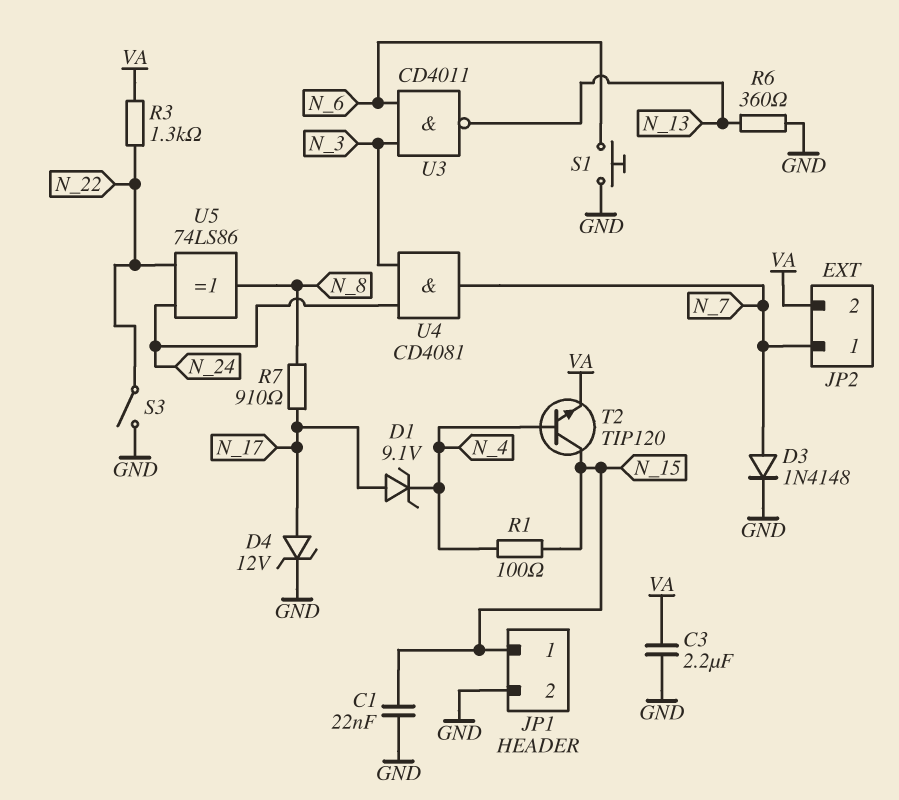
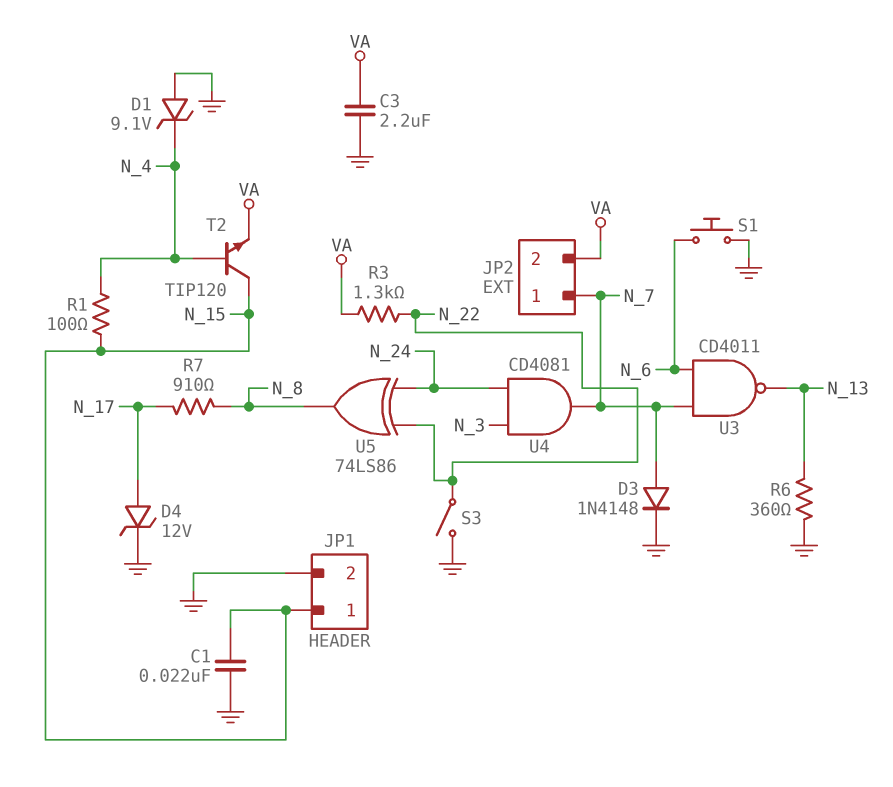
D1: zener 9.1V (A N_17, K N_4) -> zener 9.1V (A GND, K N_4)
U3: NAND CD4011 (in N_3, in N_6, out N_13) -> NAND CD4011 (in N_6, in N_7, out N_13)

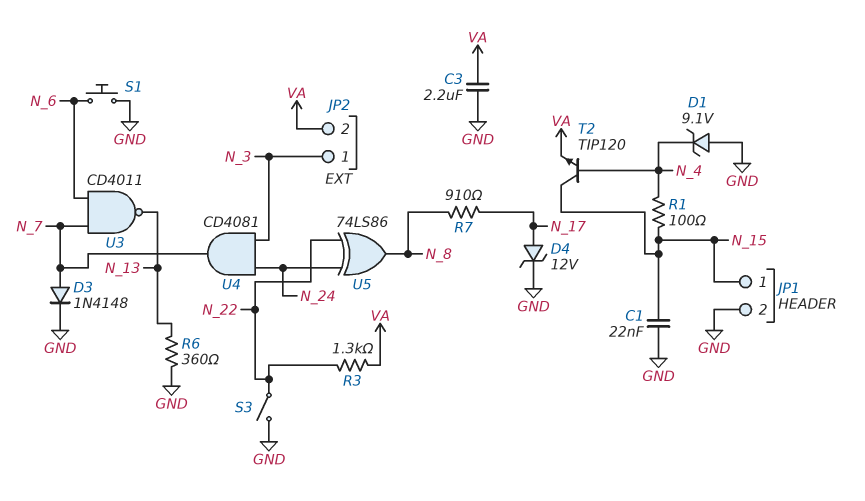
JP2 pin 1: N_7 -> N_3

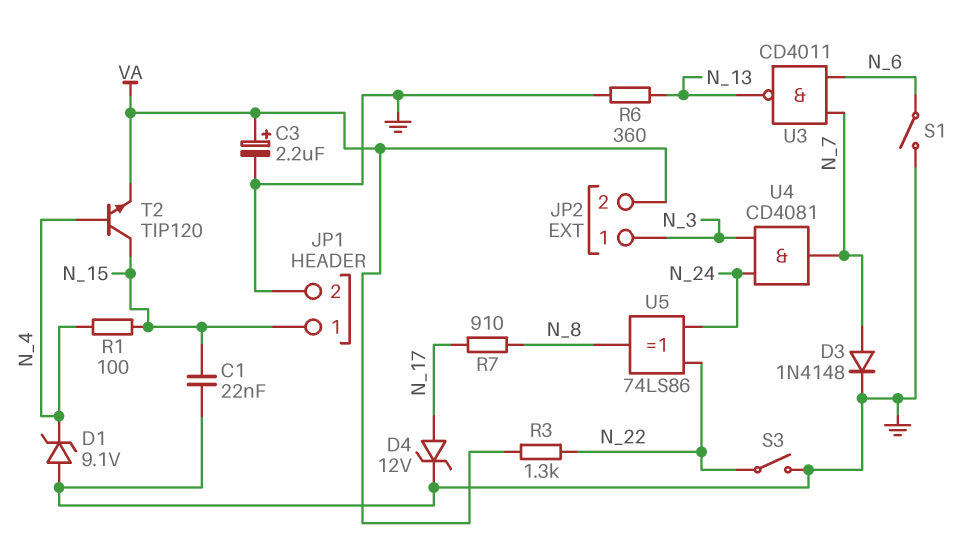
C3: 2.2uF (GND, VA) -> 2.2uF (plus VA, minus GND)
S1: button (GND, N_6) -> switch (GND, N_6)

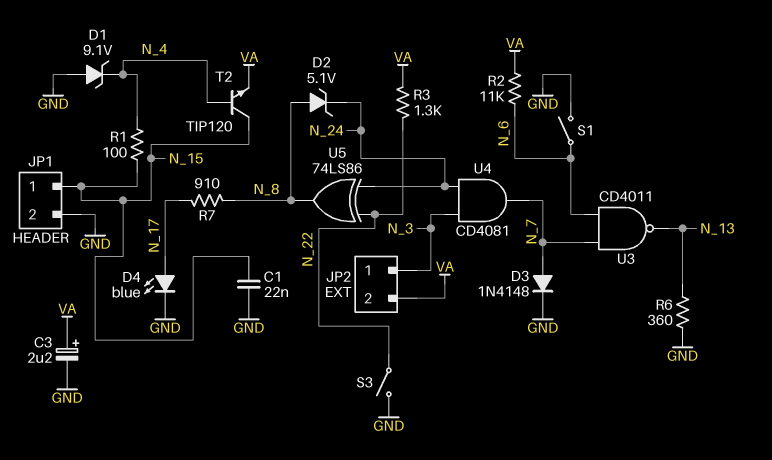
D2: none -> zener 5.1V (A N_8, K N_24)
D4: zener 12V (A N_17, K GND) -> LED blue (A N_17, K GND)
R2: none -> 11k (N_6, VA)

